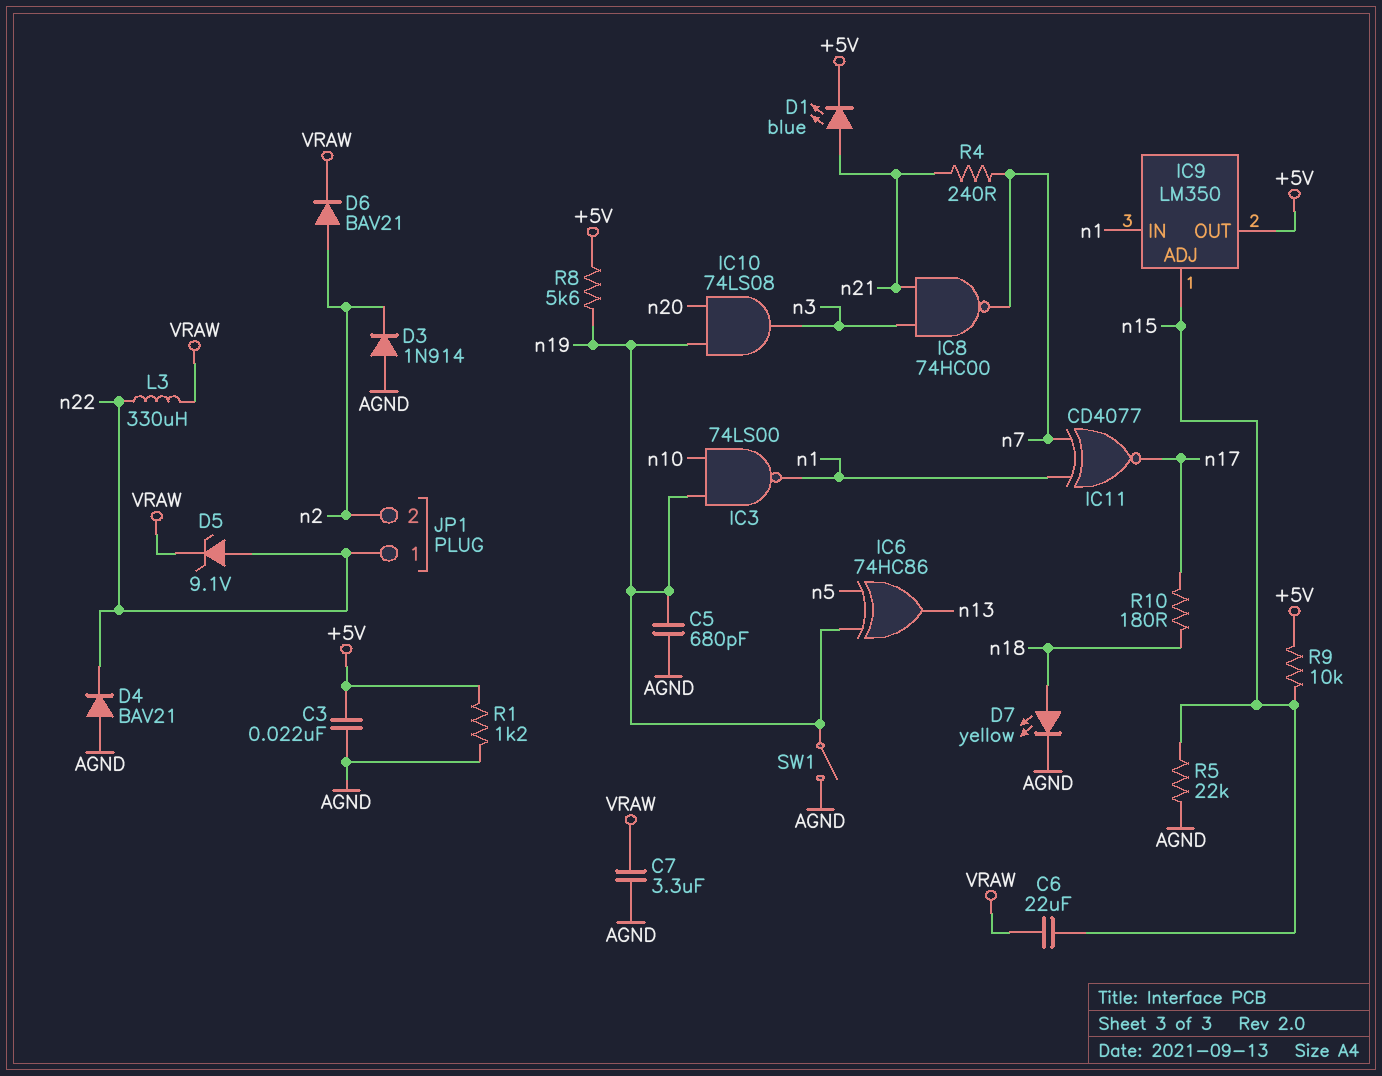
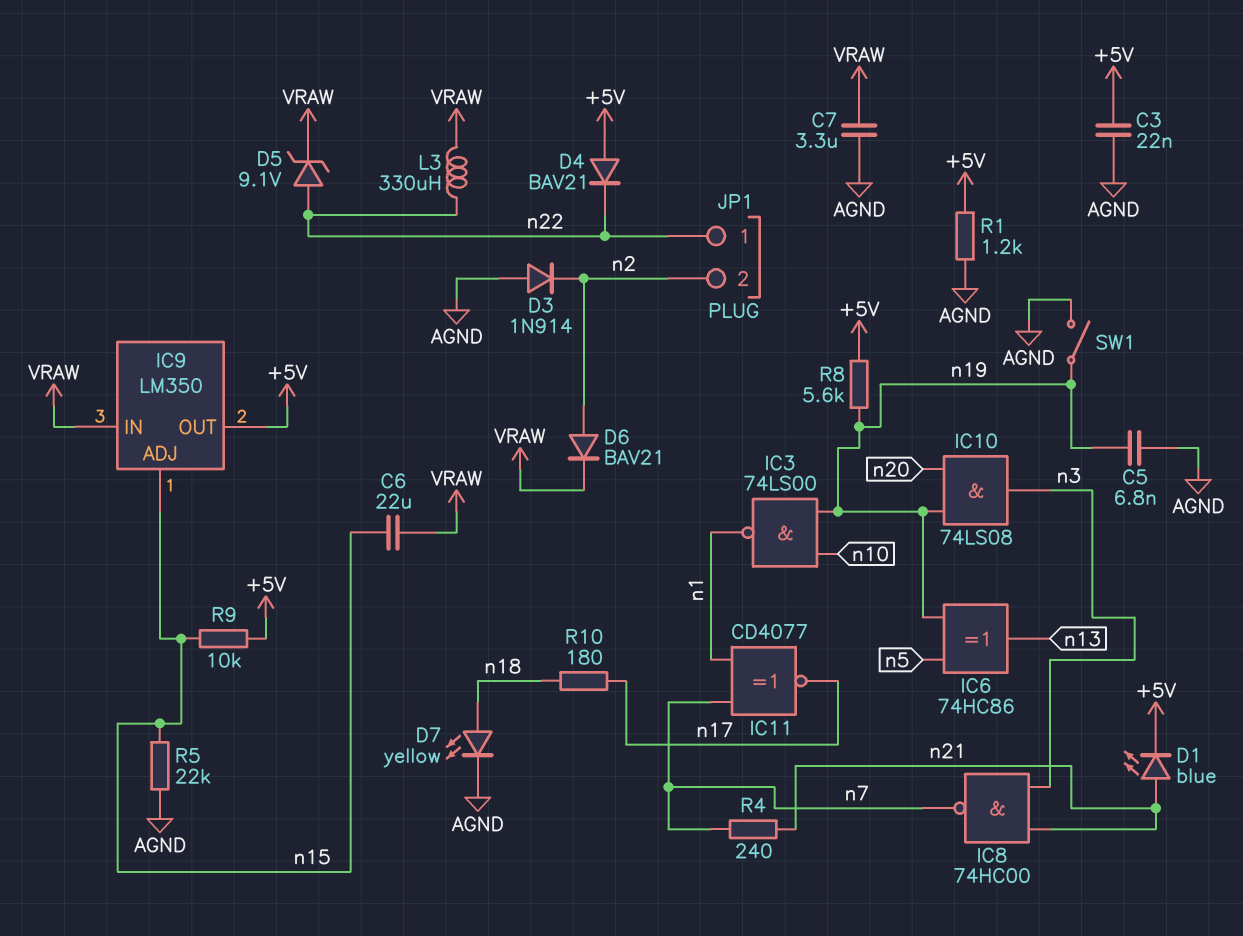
C5: 680pF (AGND, n19) -> 6.8nF (AGND, n19)
D4: diode BAV21 (A AGND, K n22) -> diode BAV21 (A +5V, K n22)
IC9 pin IN: n1 -> VRAW

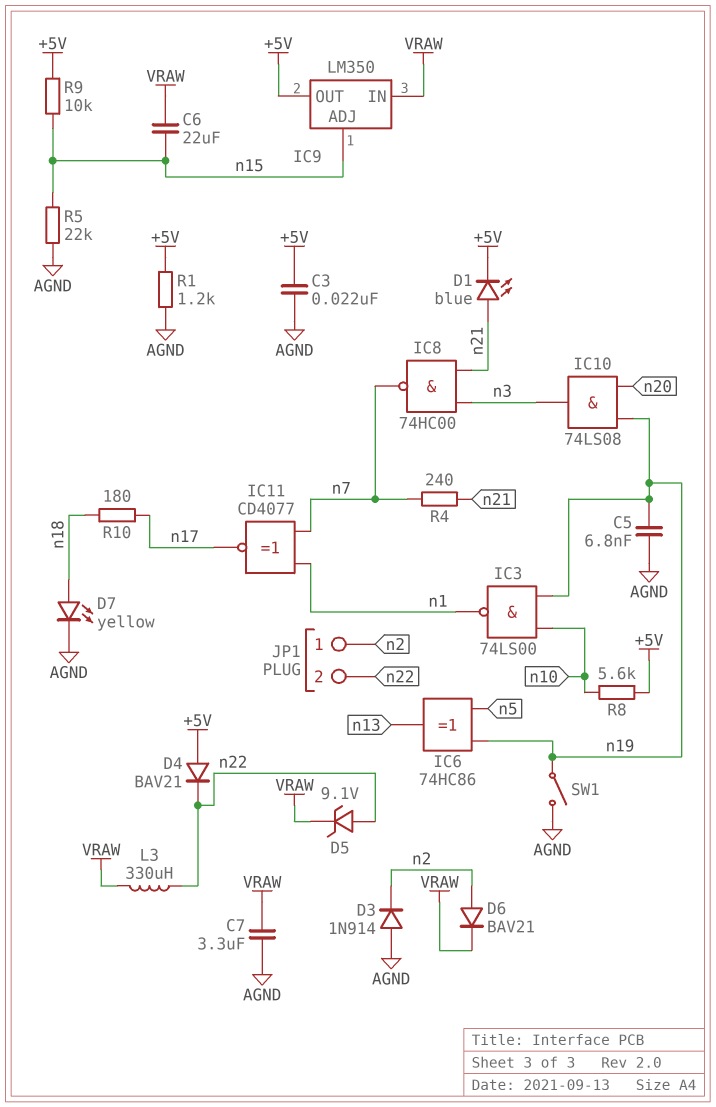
JP1 pin 1: n22 -> n2
JP1 pin 2: n2 -> n22
R8: 5.6k (+5V, n19) -> 5.6k (+5V, n10)

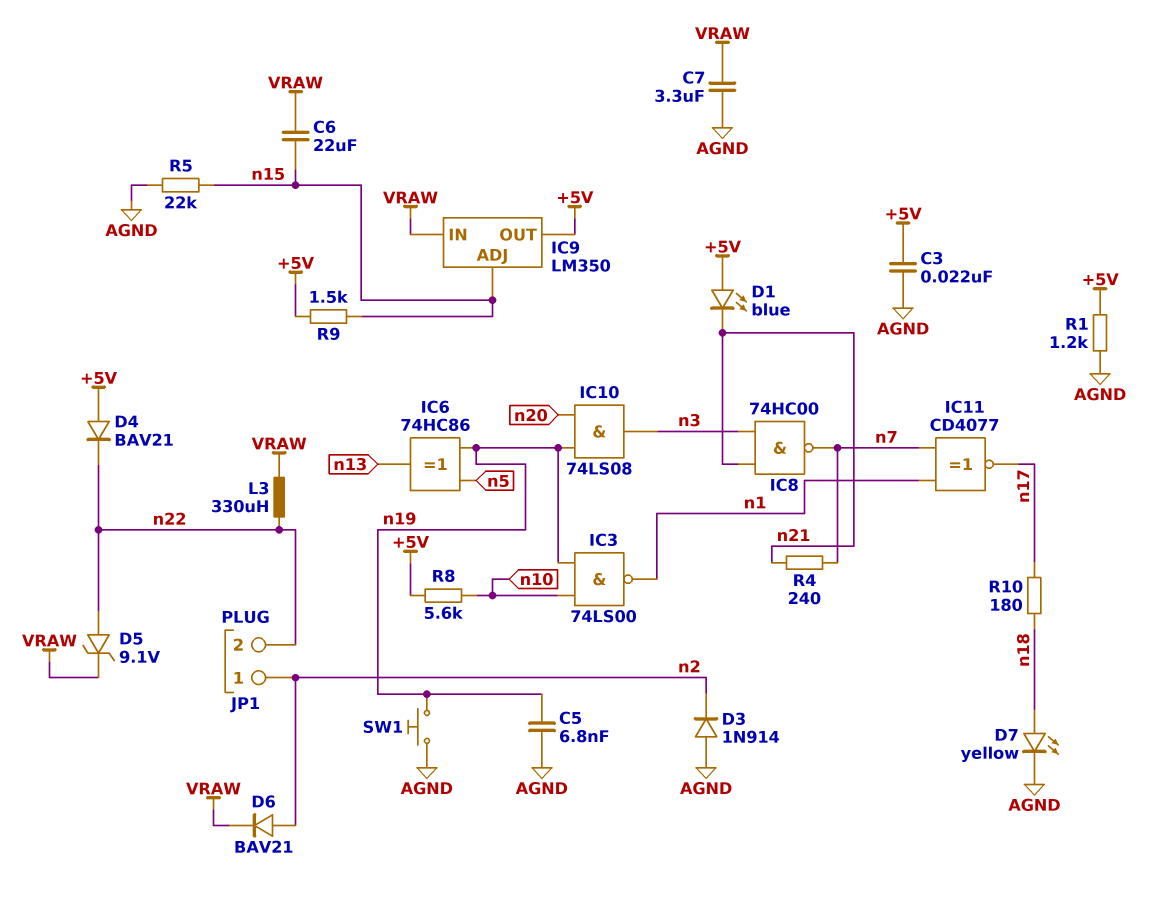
D1: LED blue (A n21, K +5V) -> LED blue (A +5V, K n21)
R9: 10k (+5V, n15) -> 1.5k (+5V, n15)
SW1: switch (AGND, n19) -> button (AGND, n19)

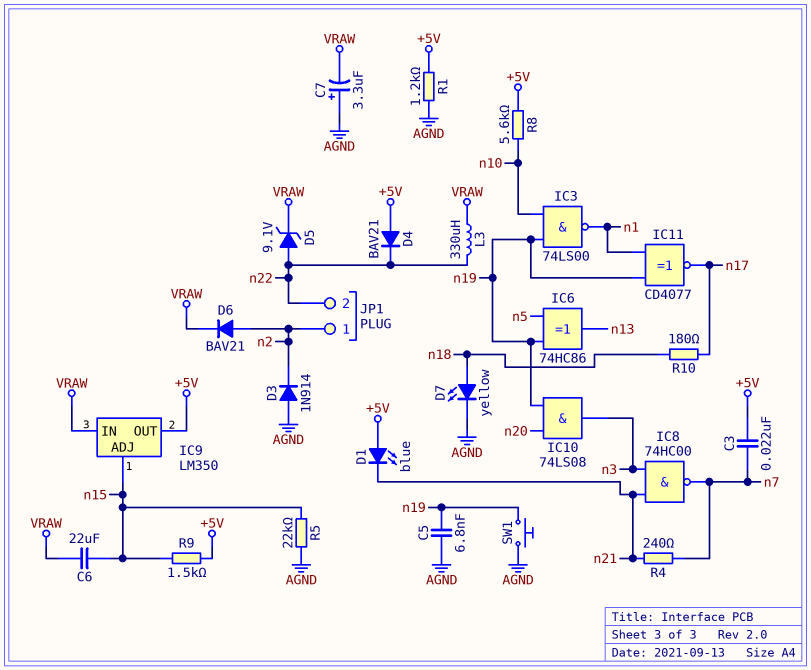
C3: 22nF (+5V, AGND) -> 22nF (+5V, n7)
C7: 3.3uF (AGND, VRAW) -> 3.3uF (plus AGND, minus VRAW)
IC11: XNOR CD4077 (in n1, in n7, out n17) -> XNOR CD4077 (in n1, in n19, out n17)

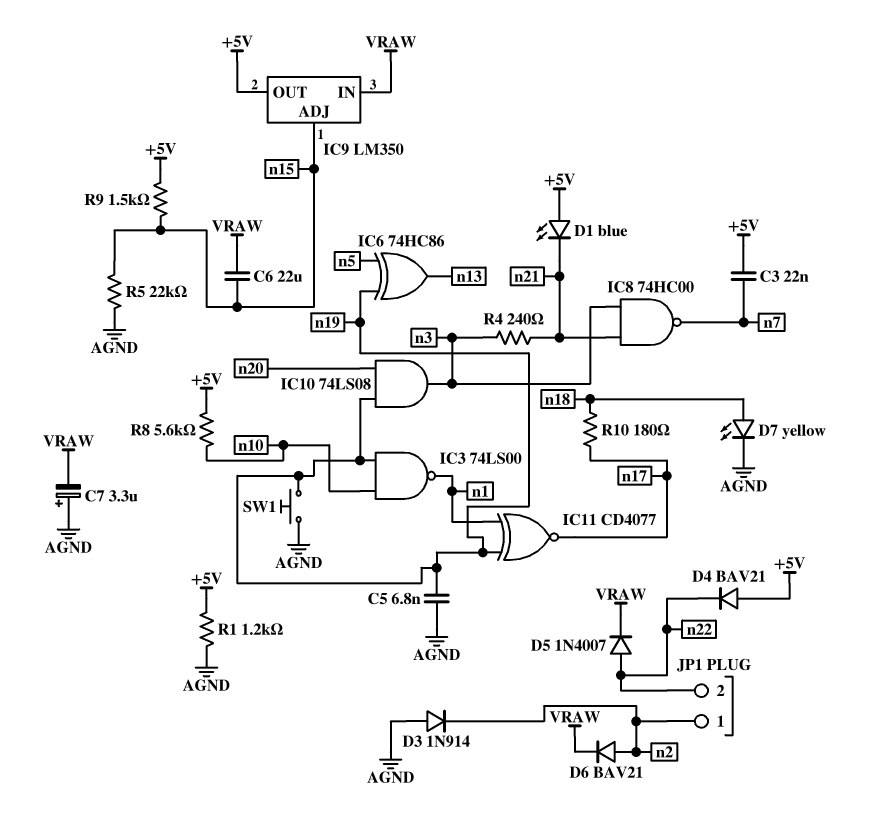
D5: zener 9.1V (A n22, K VRAW) -> diode 1N4007 (A n22, K VRAW)
L3: 330uH (VRAW, n22) -> none
R4: 240 (n7, n21) -> 240 (n3, n21)

